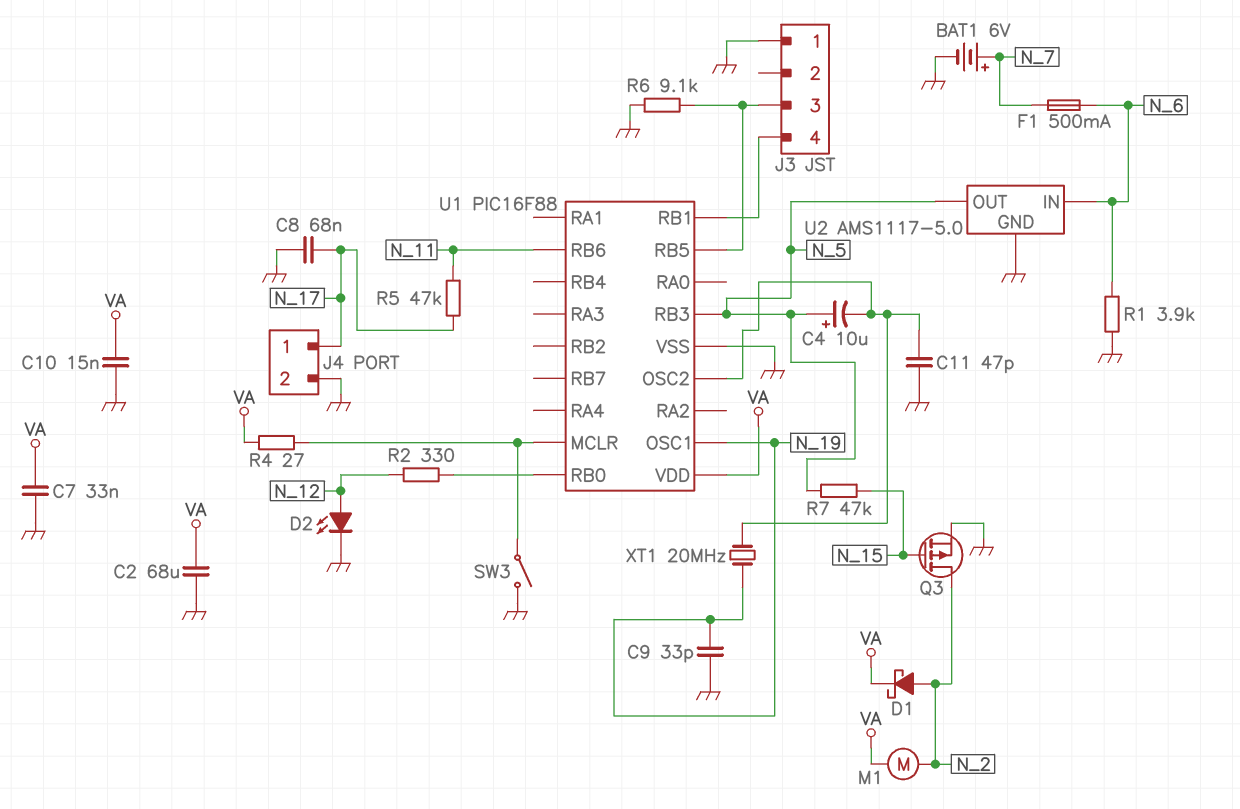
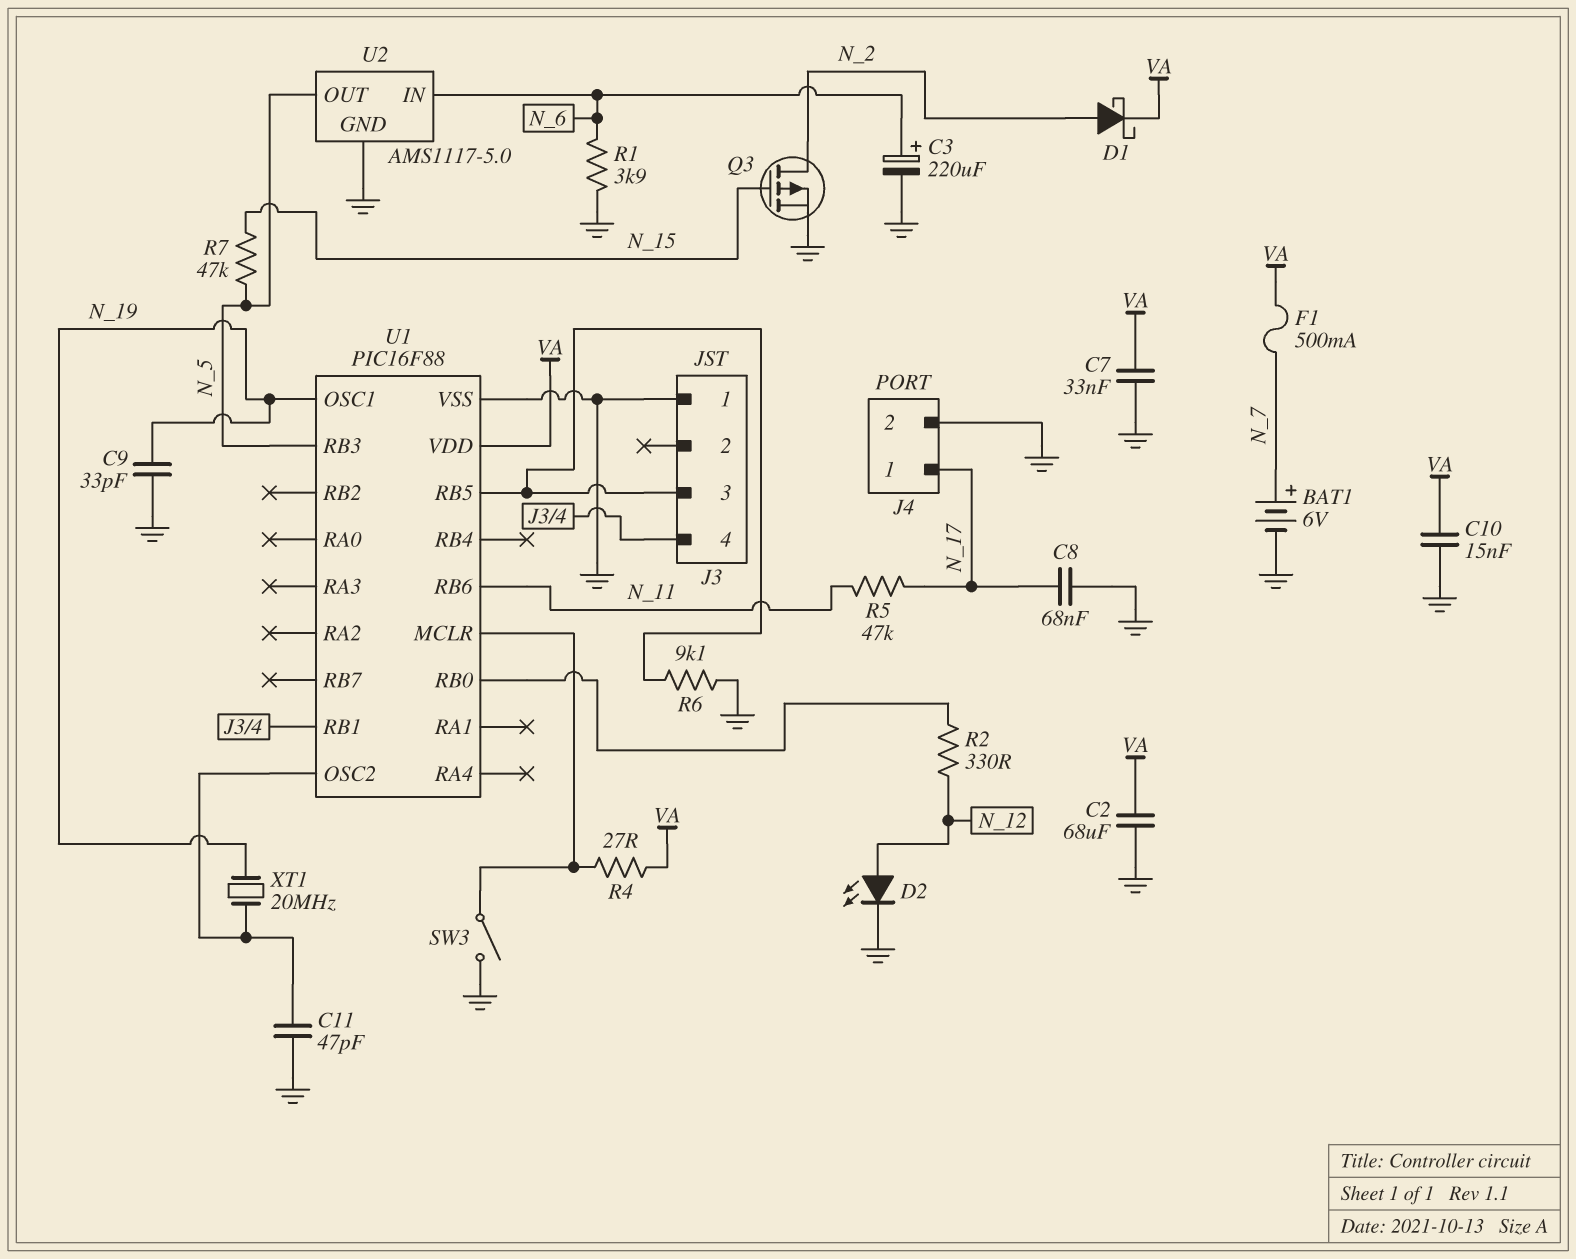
C3: none -> 220uF (plus N_6, minus GND)
C4: 10uF (plus N_5, minus U1/OSC2) -> none
F1: 500mA (N_6, N_7) -> 500mA (N_7, VA)
M1: motor (N_2, VA) -> none

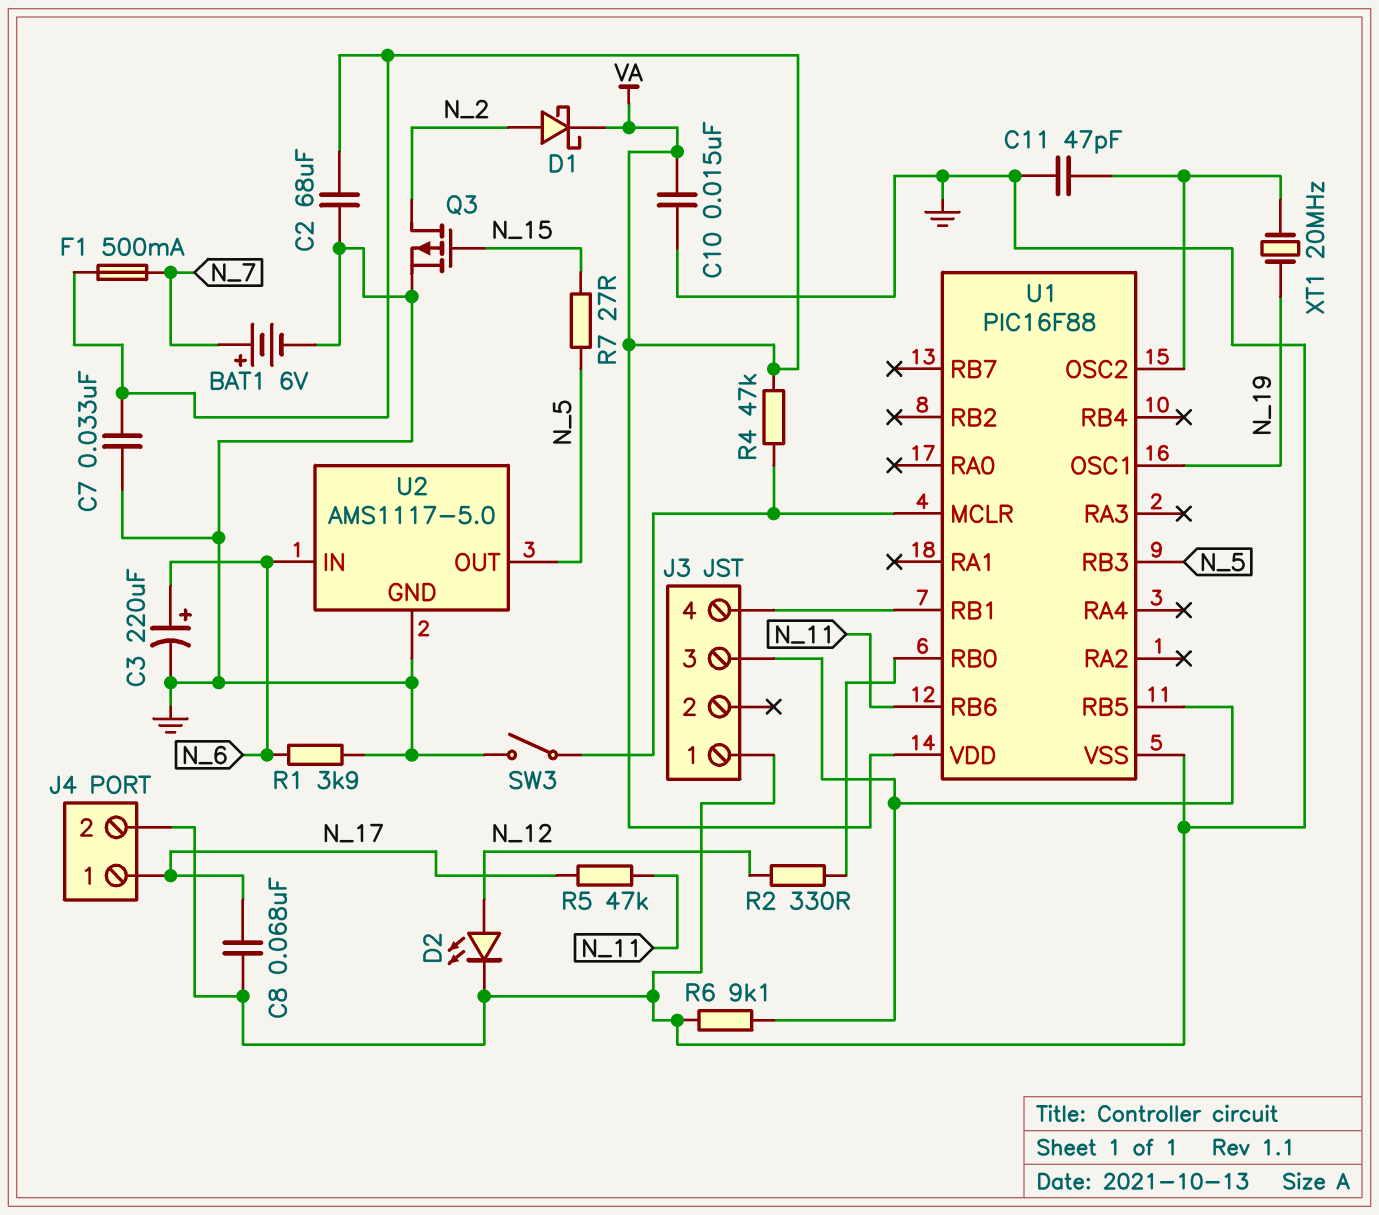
C9: 33pF (GND, N_19) -> none
R4: 27 (U1/MCLR, VA) -> 47k (U1/MCLR, VA)
R7: 47k (N_5, N_15) -> 27 (N_5, N_15)

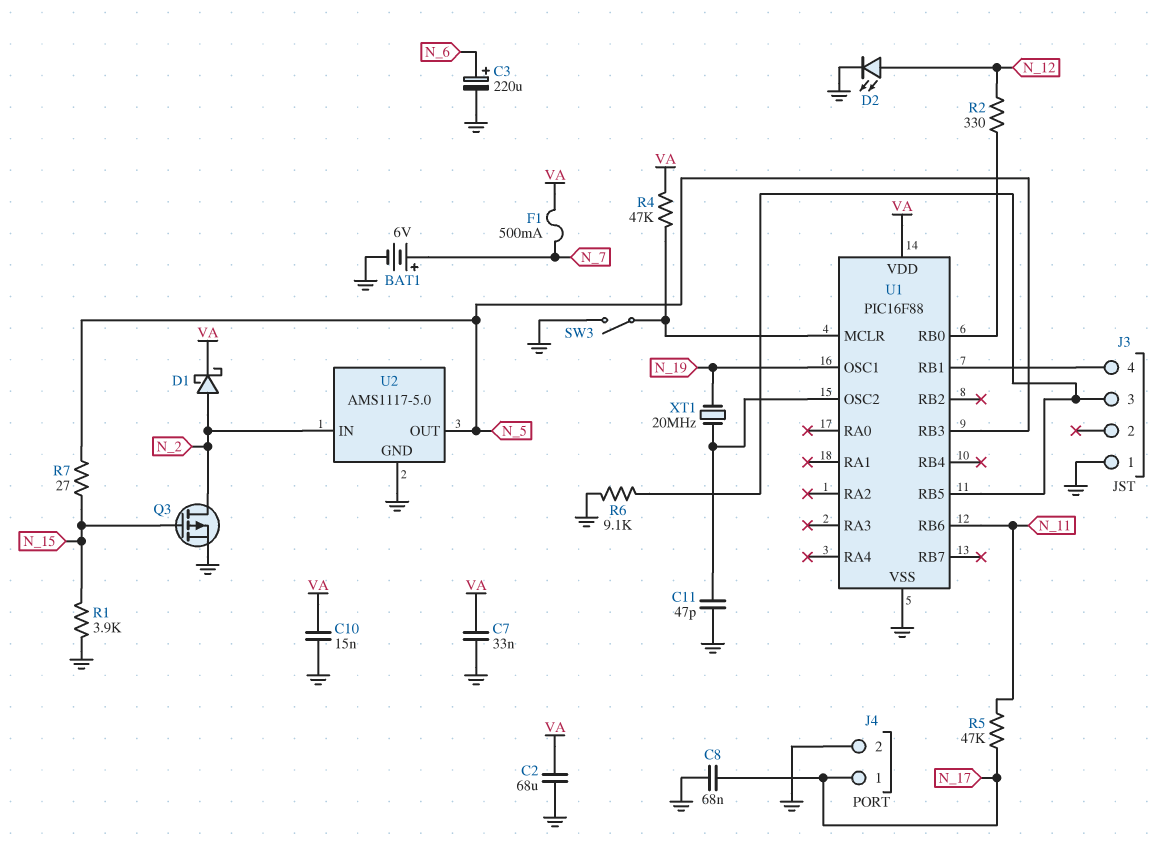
R1: 3.9k (GND, N_6) -> 3.9k (GND, N_15)
U2 pin IN: N_6 -> N_2

